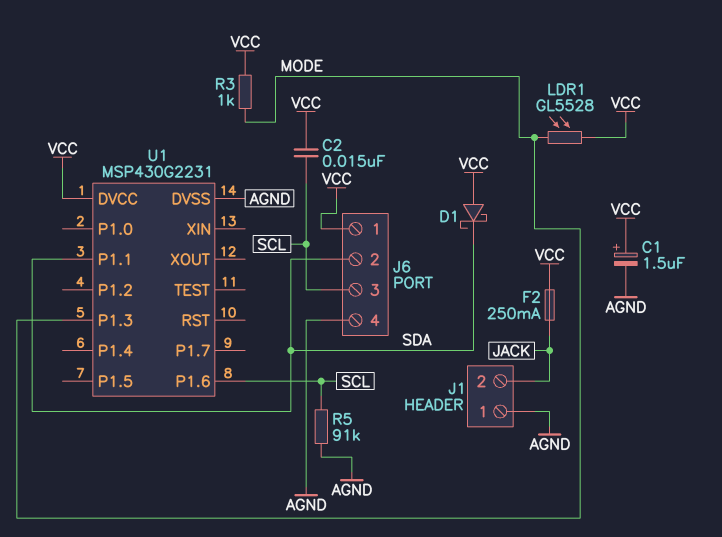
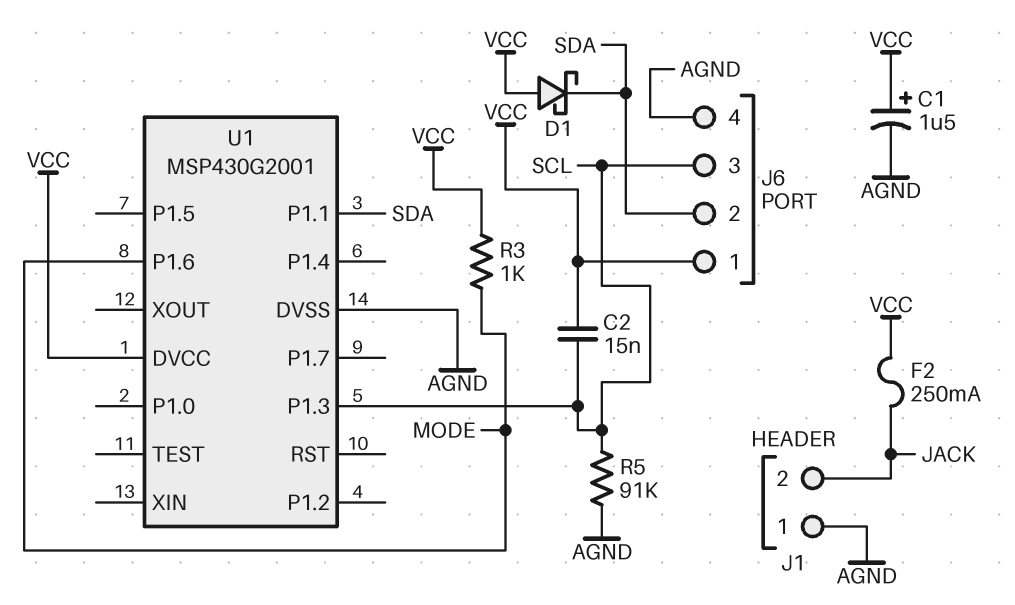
LDR1: GL5528 (MODE, VCC) -> none
U1: MSP430G2231 -> MSP430G2001
U1 pin P1.3: MODE -> SCL
U1 pin P1.6: SCL -> MODE

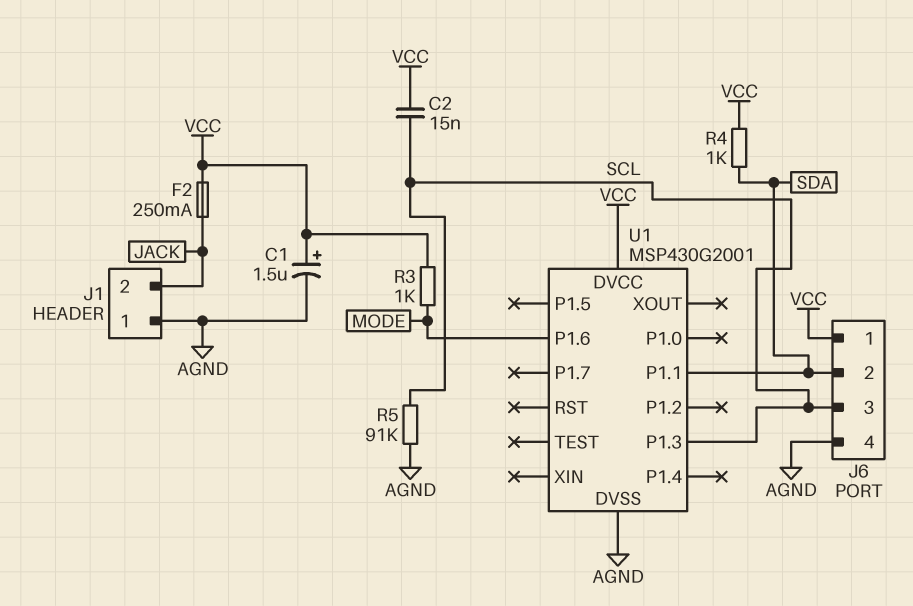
D1: schottky (A VCC, K SDA) -> none
R4: none -> 1k (SDA, VCC)

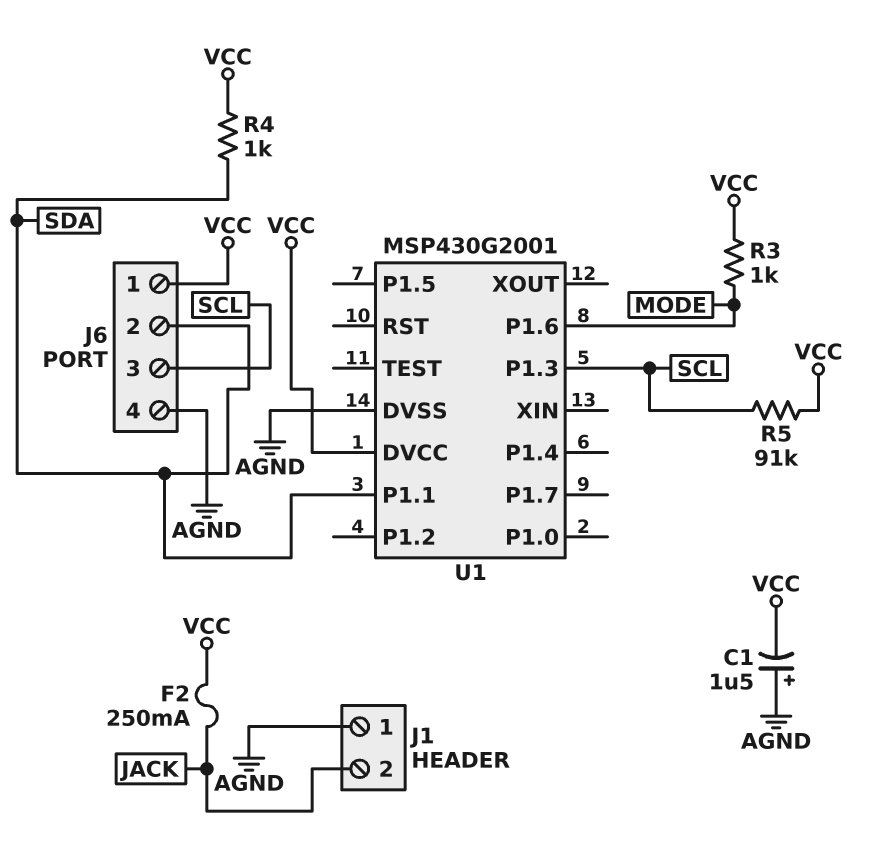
C1: 1.5uF (plus VCC, minus AGND) -> 1.5uF (plus AGND, minus VCC)
C2: 15nF (SCL, VCC) -> none
R5: 91k (AGND, SCL) -> 91k (SCL, VCC)

